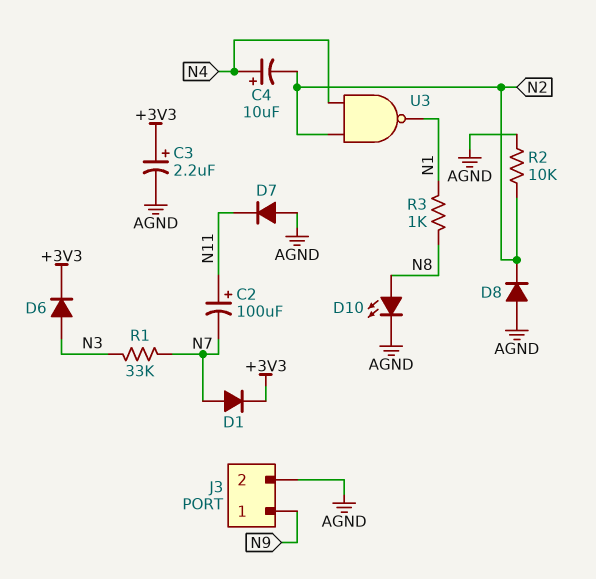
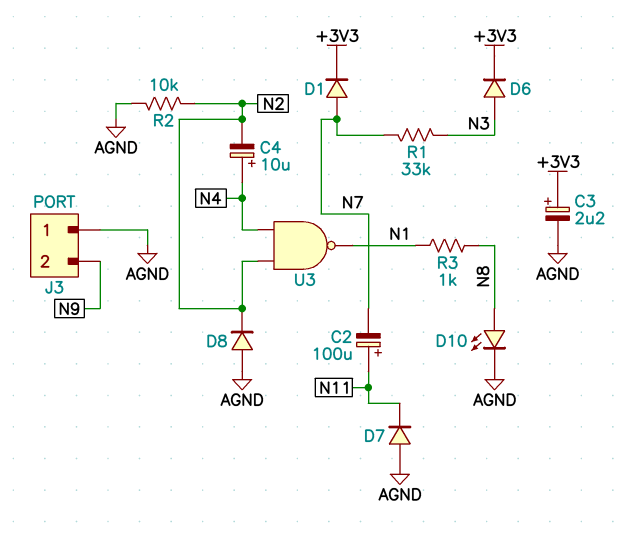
J3 pin 1: N9 -> AGND
J3 pin 2: AGND -> N9

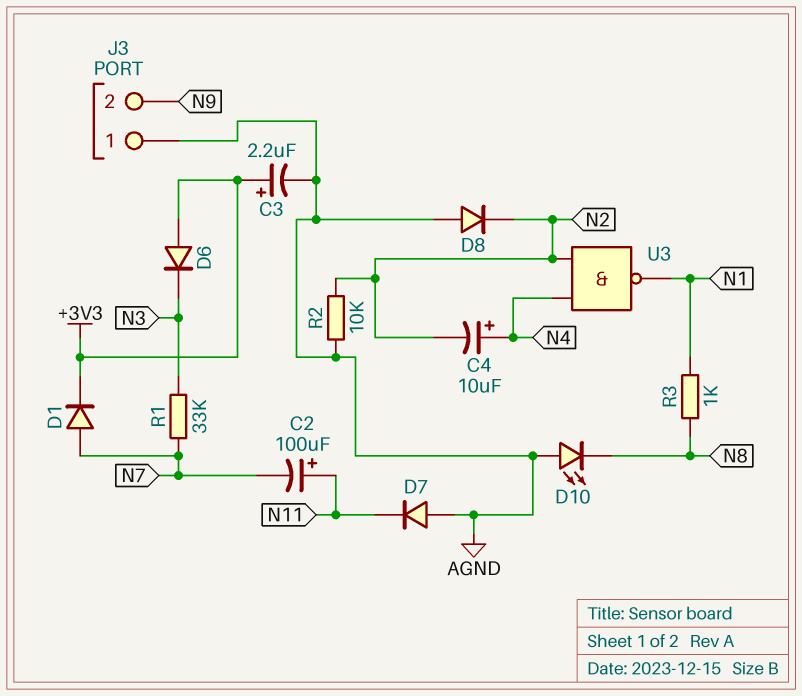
D6: diode (A N3, K +3V3) -> diode (A +3V3, K N3)
D10: LED (A N8, K AGND) -> LED (A AGND, K N8)

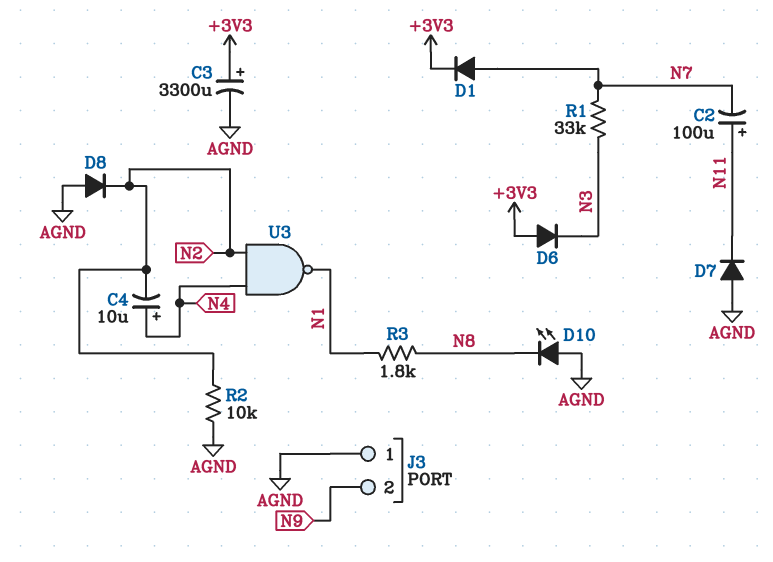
C3: 2.2uF (plus +3V3, minus AGND) -> 3300uF (plus +3V3, minus AGND)
R3: 1k (N1, N8) -> 1.8k (N1, N8)

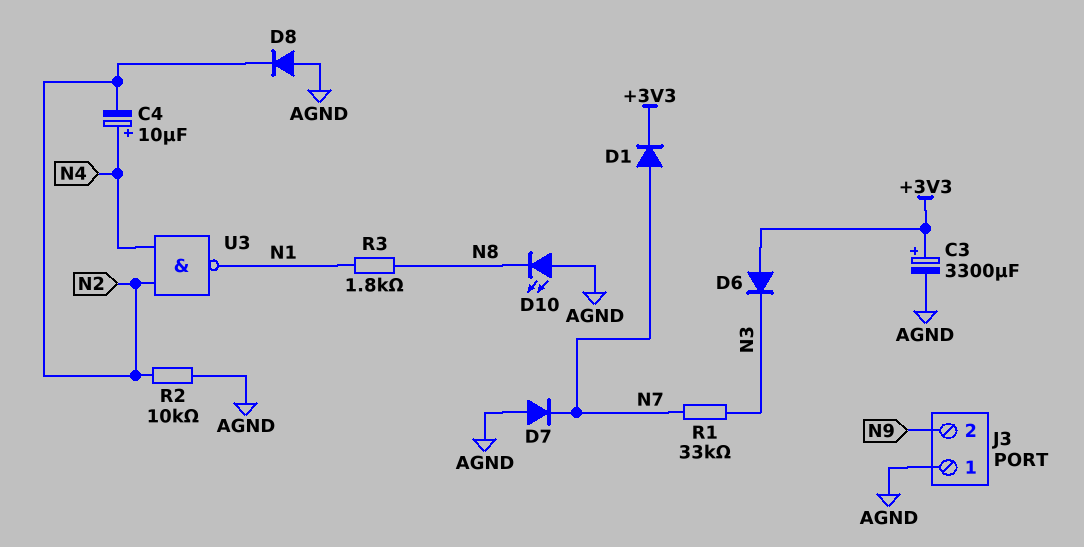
C2: 100uF (plus N11, minus N7) -> none
D7: diode (A AGND, K N11) -> diode (A AGND, K N7)

